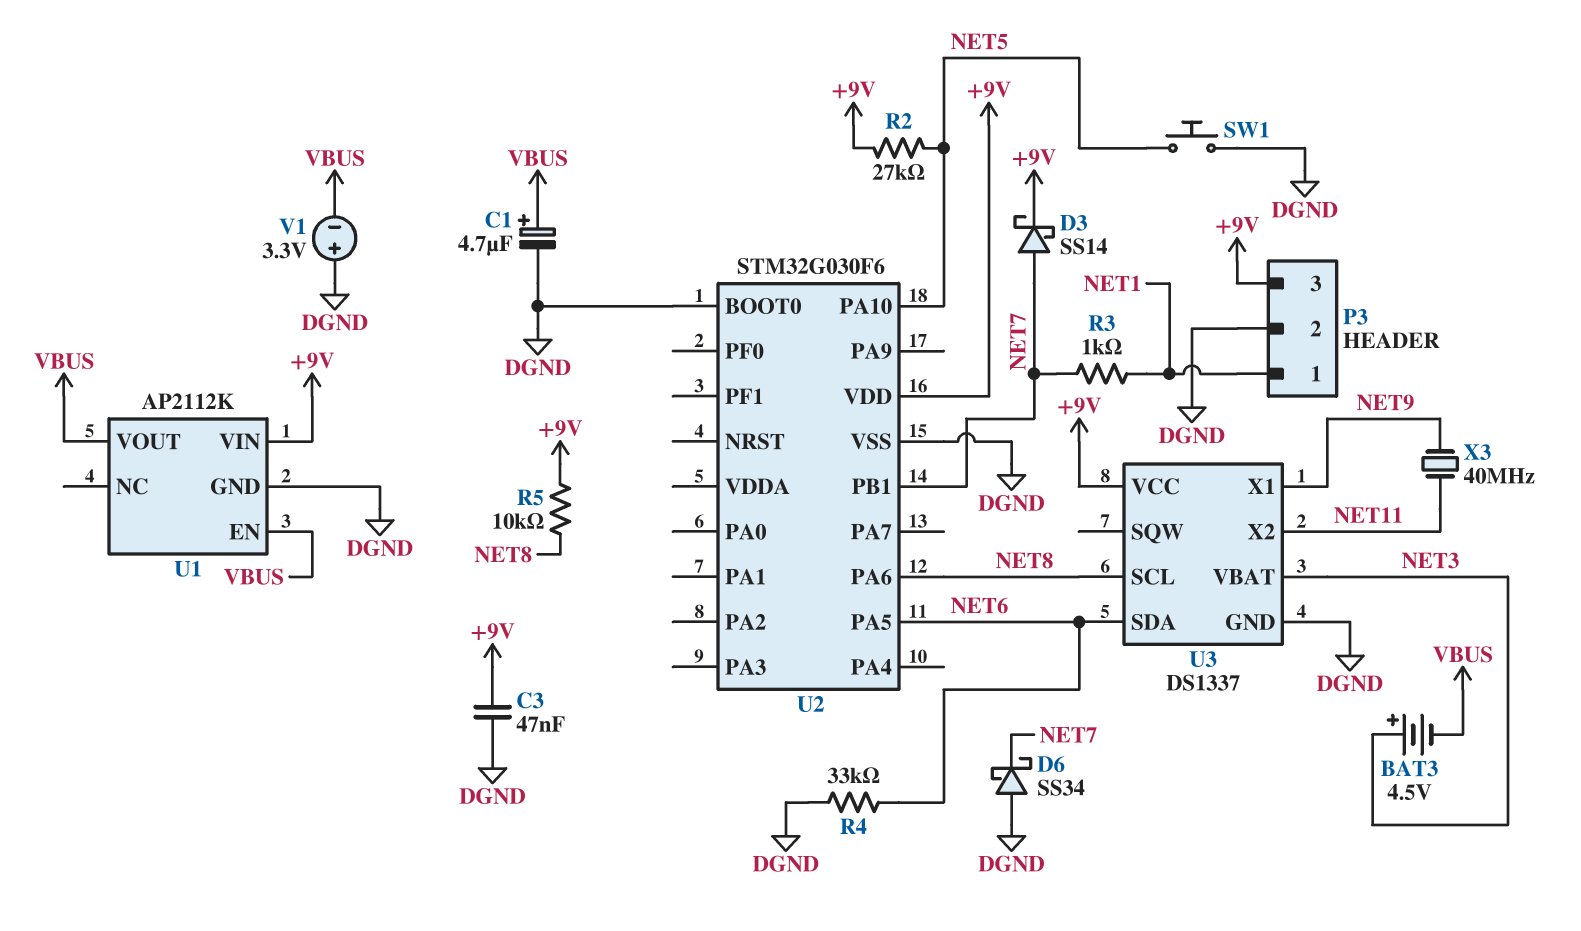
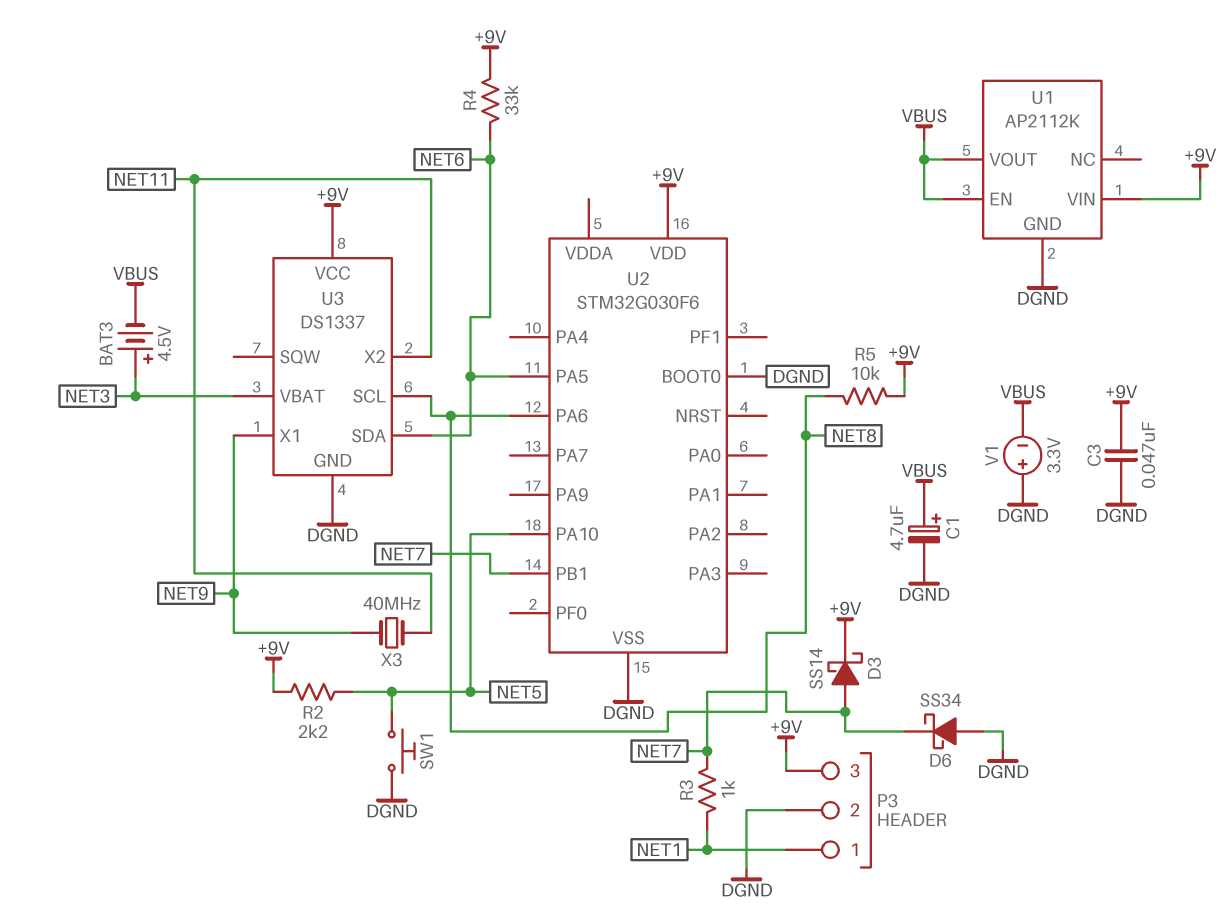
R2: 27k (+9V, NET5) -> 2.2k (+9V, NET5)
R4: 33k (DGND, NET6) -> 33k (+9V, NET6)

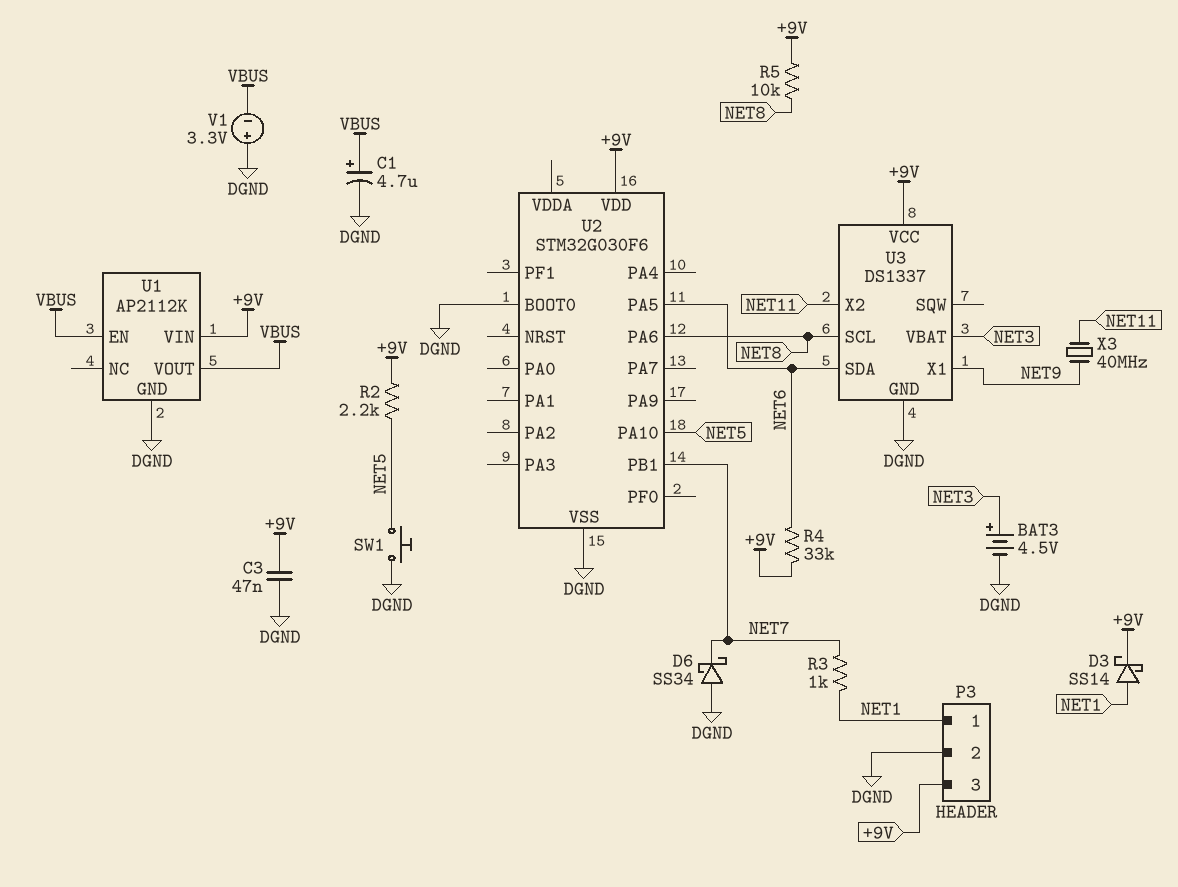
BAT3: 4.5V (plus NET3, minus VBUS) -> 4.5V (plus NET3, minus DGND)
D3: schottky SS14 (A NET7, K +9V) -> schottky SS14 (A NET1, K +9V)

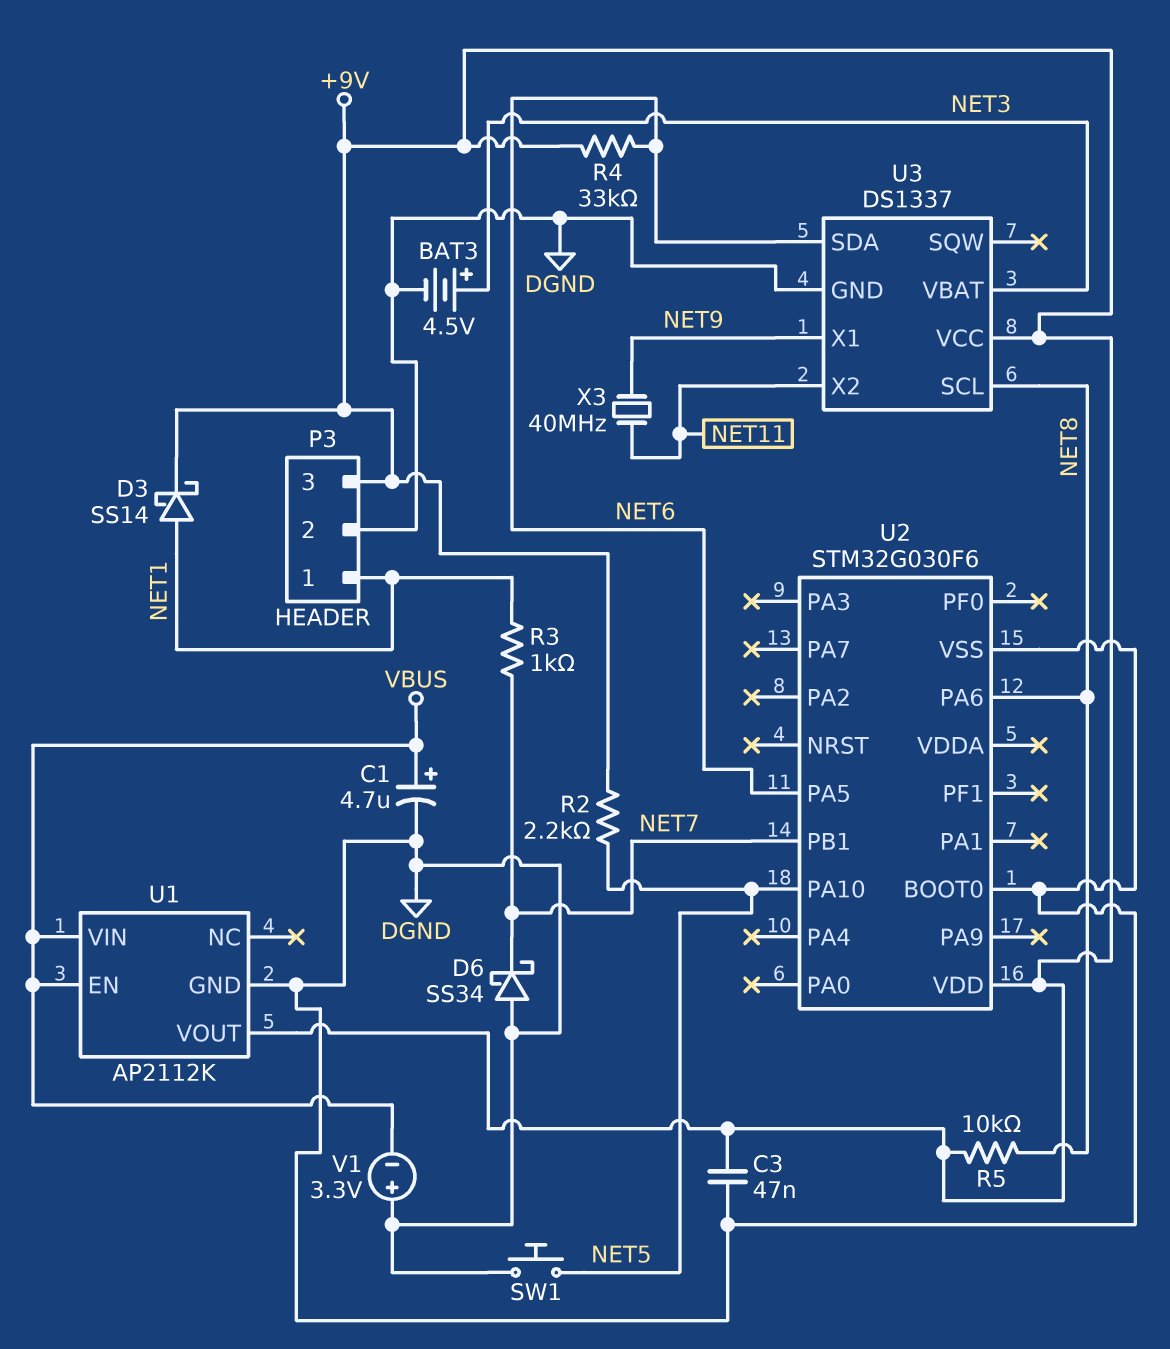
U1 pin VIN: +9V -> VBUS
U1 pin VOUT: VBUS -> +9V

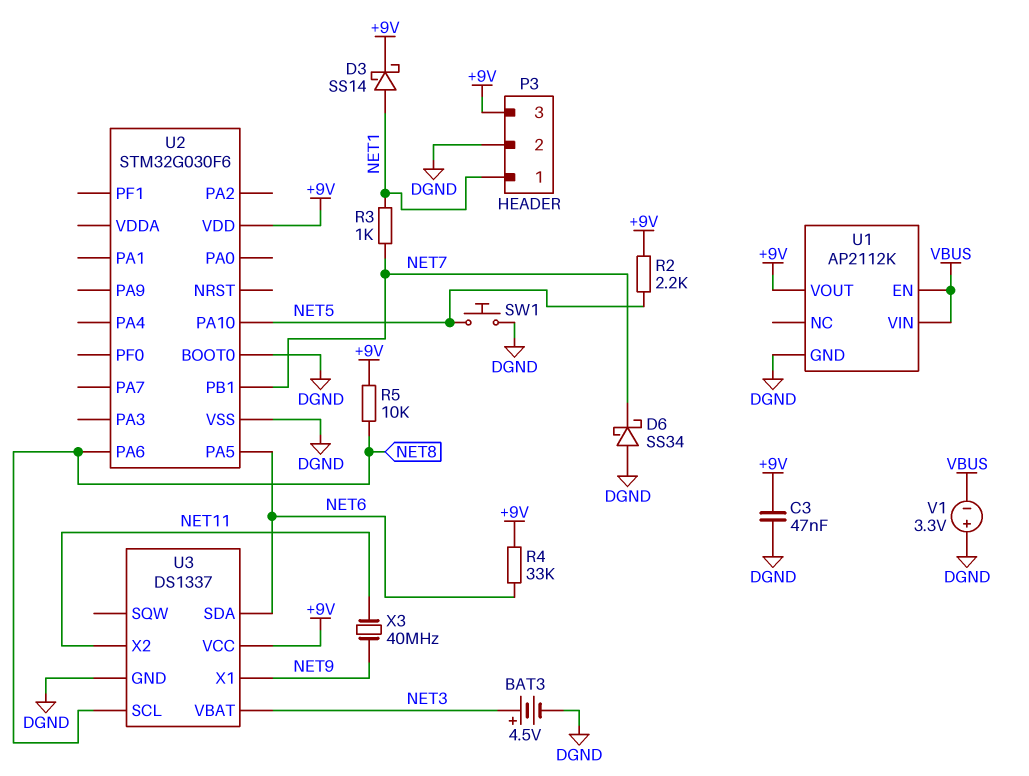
C1: 4.7uF (plus VBUS, minus DGND) -> none

